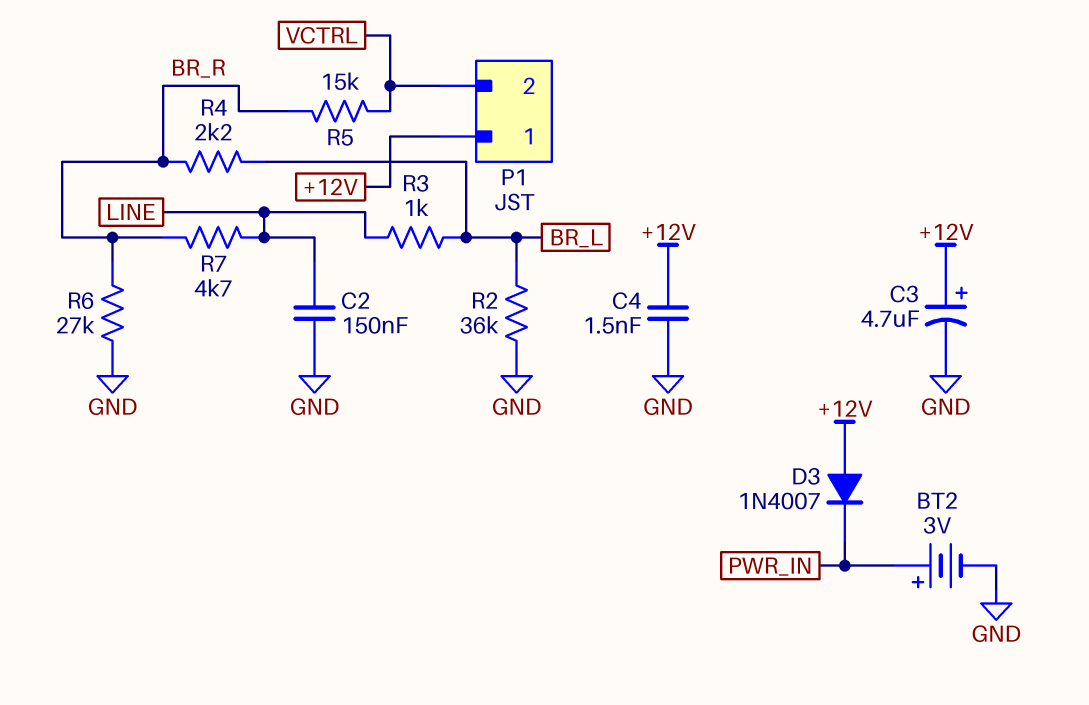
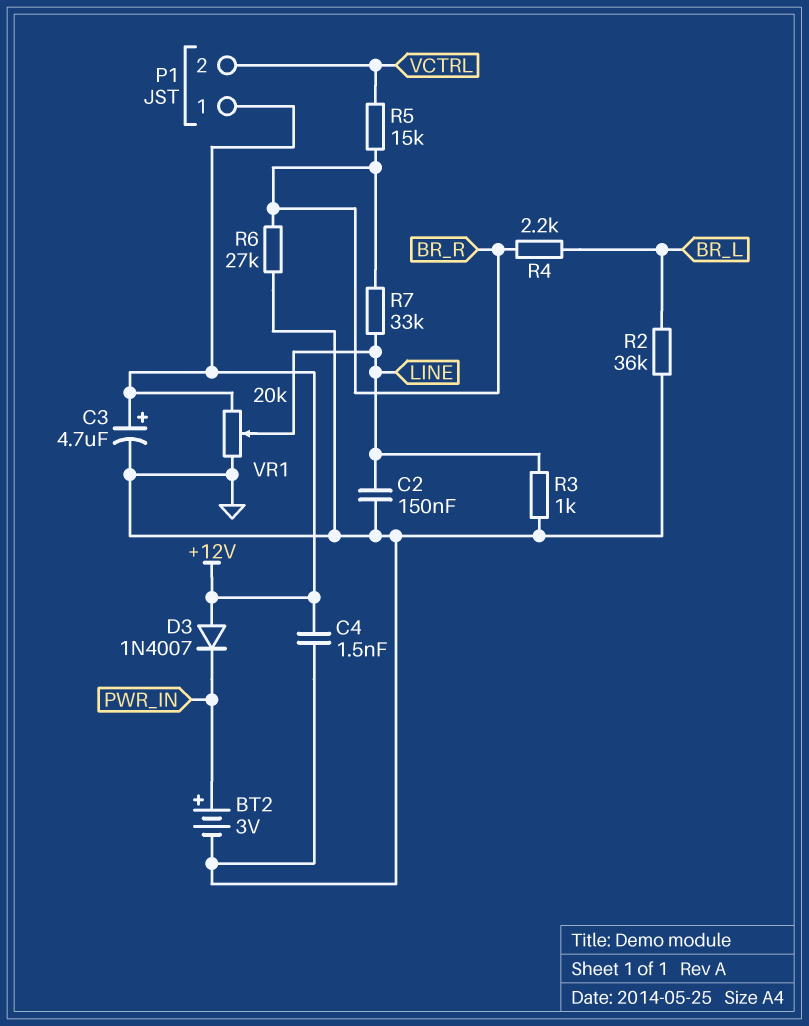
R3: 1k (BR_L, LINE) -> 1k (GND, LINE)
R7: 4.7k (BR_R, LINE) -> 33k (BR_R, LINE)
VR1: none -> 20k (+12V, GND, wiper LINE)

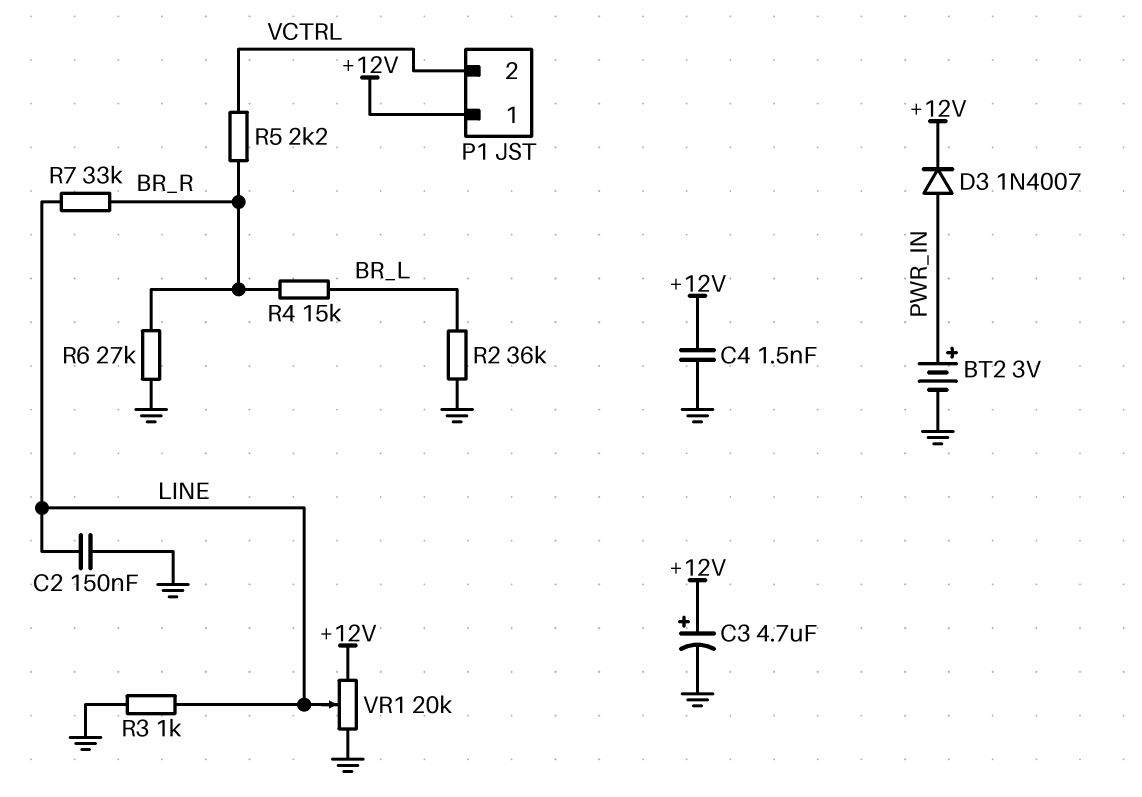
D3: diode 1N4007 (A +12V, K PWR_IN) -> diode 1N4007 (A PWR_IN, K +12V)
R4: 2.2k (BR_L, BR_R) -> 15k (BR_L, BR_R)
R5: 15k (BR_R, VCTRL) -> 2.2k (BR_R, VCTRL)

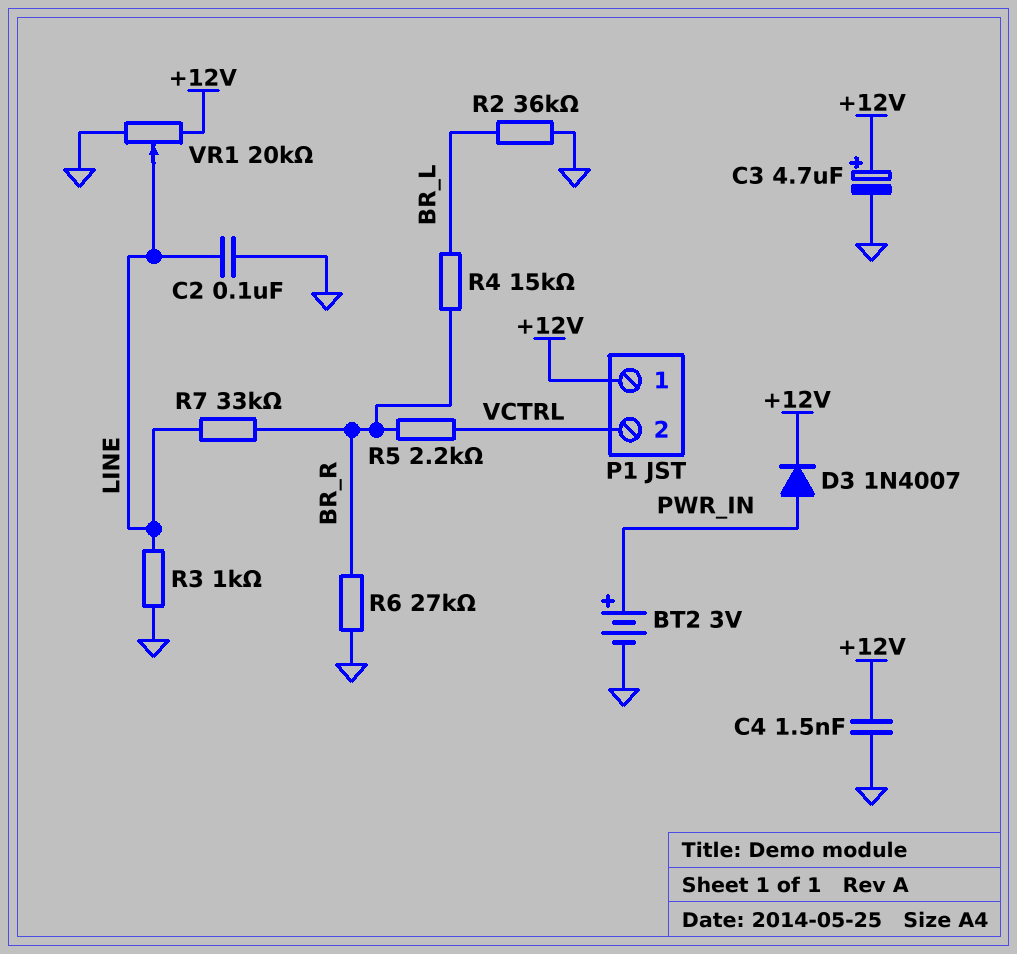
C2: 150nF (GND, LINE) -> 100nF (GND, LINE)

